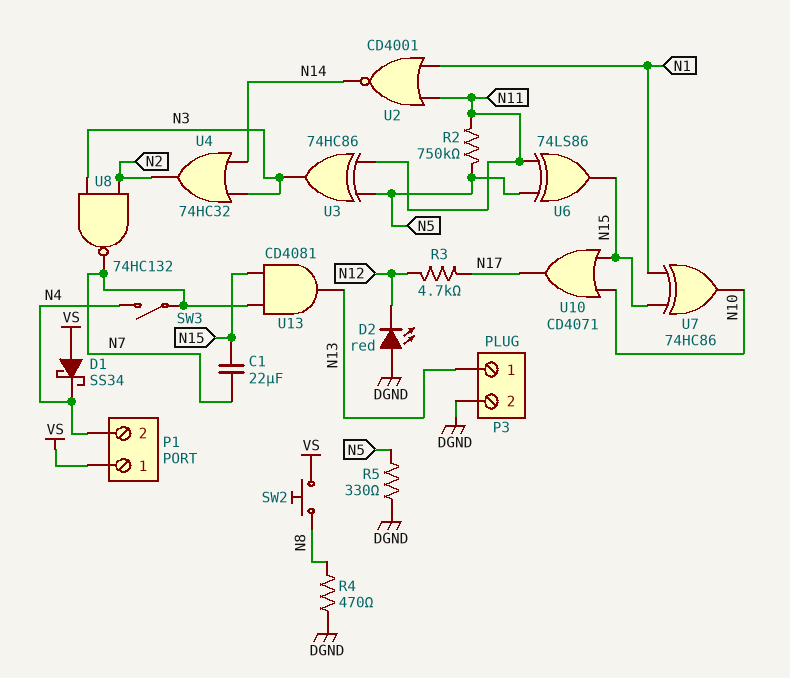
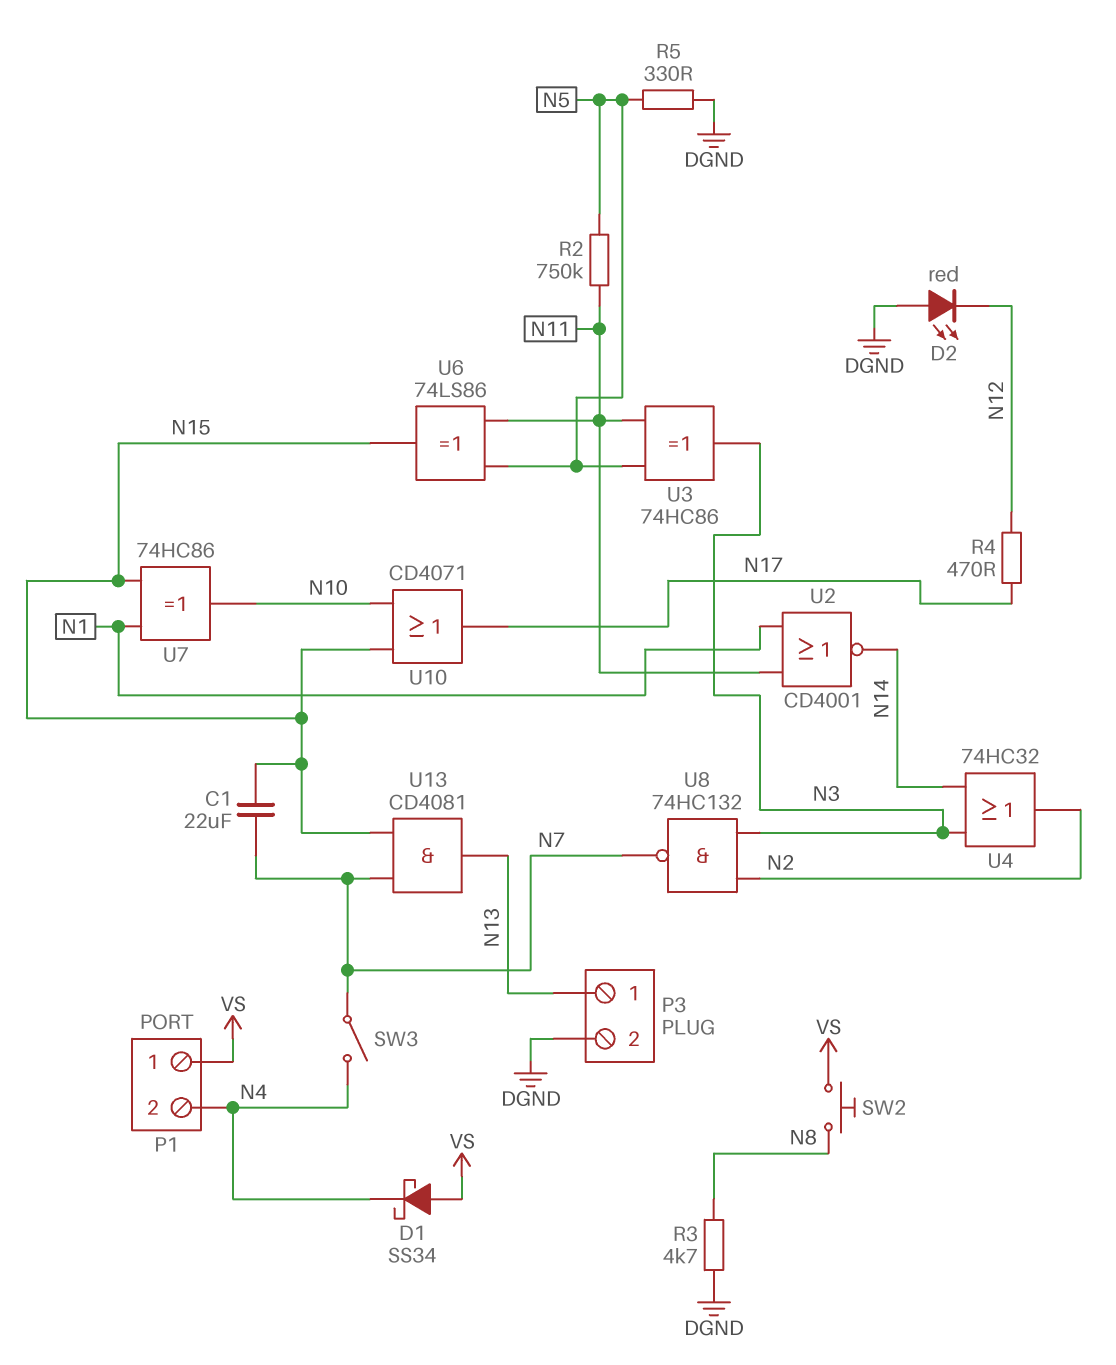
R3: 4.7k (N12, N17) -> 4.7k (DGND, N8)
R4: 470 (DGND, N8) -> 470 (N12, N17)

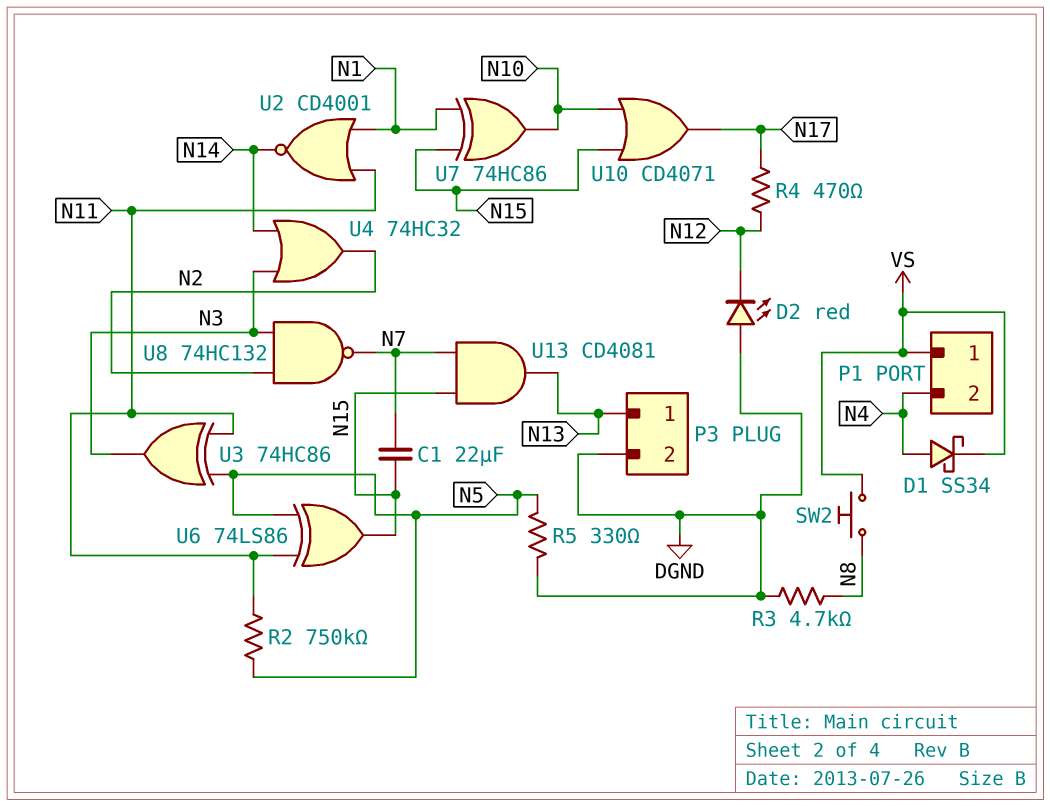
D1: schottky SS34 (A VS, K N4) -> schottky SS34 (A N4, K VS)
SW3: switch (N4, N7) -> none

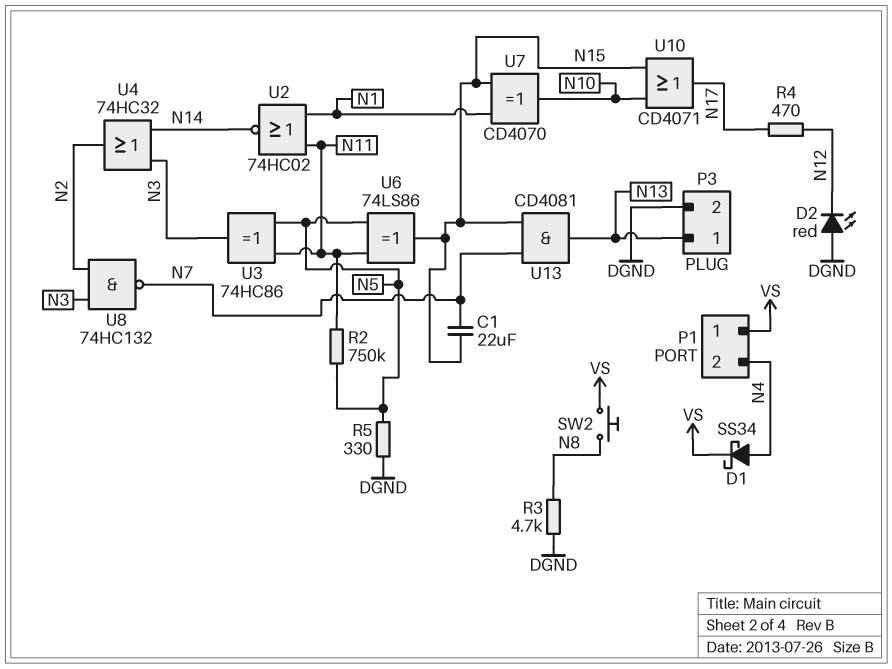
U2: NOR CD4001 (in N1, in N11, out N14) -> NOR 74HC02 (in N1, in N11, out N14)
U7: XOR 74HC86 (in N1, in N15, out N10) -> XOR CD4070 (in N1, in N15, out N10)

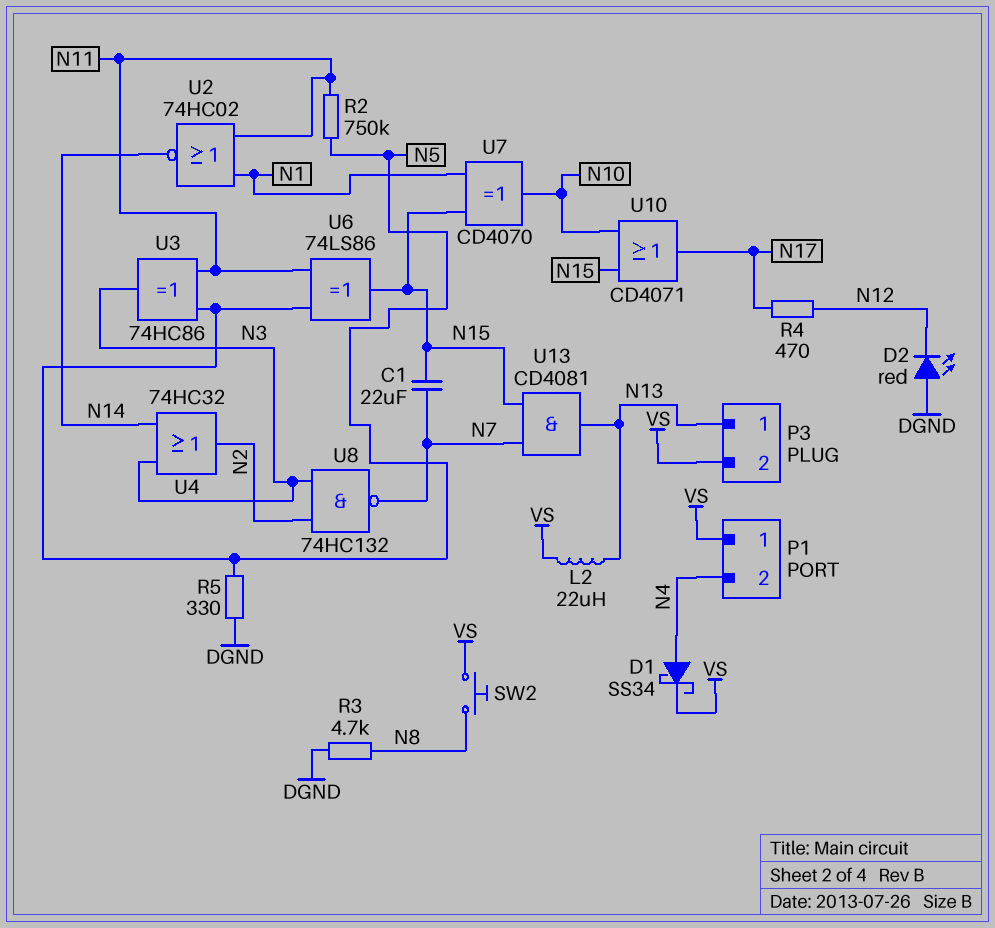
L2: none -> 22uH (N13, VS)
P3 pin 2: DGND -> VS

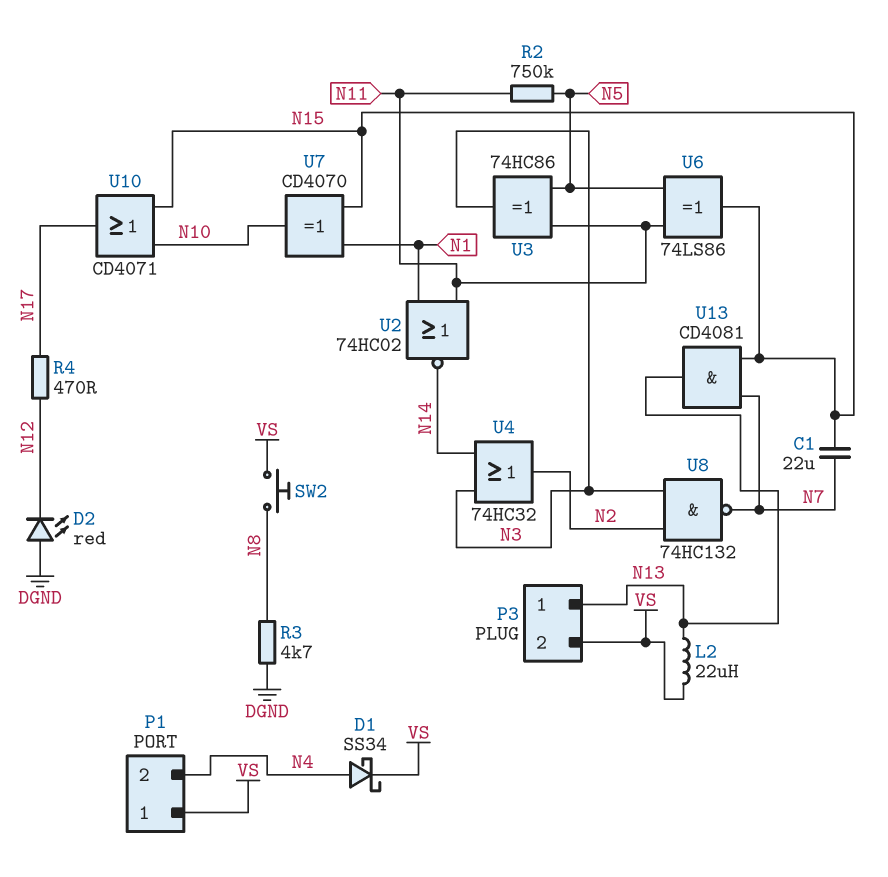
R5: 330 (DGND, N5) -> none

